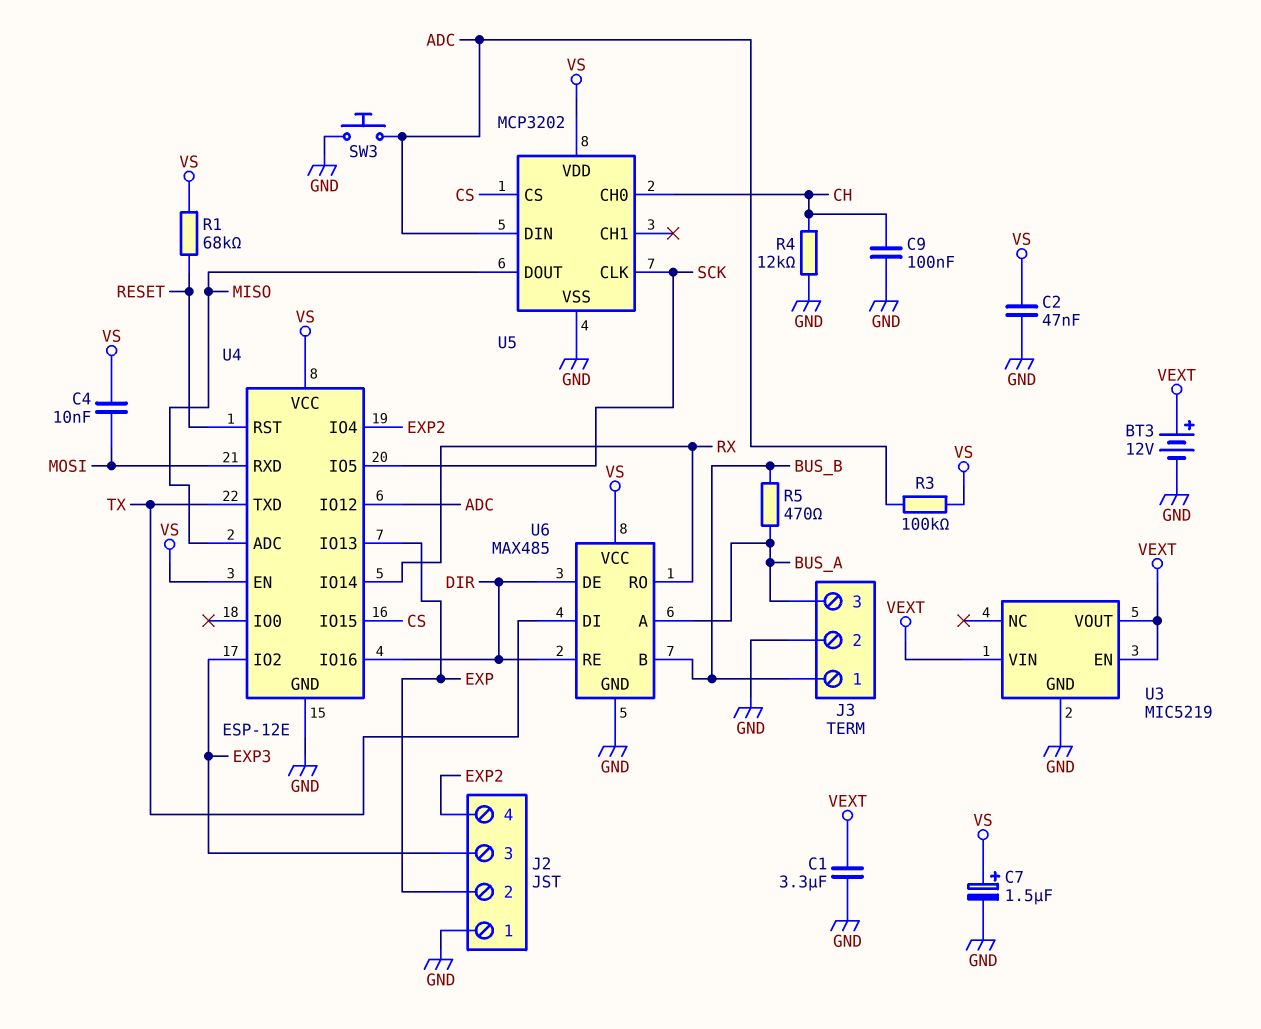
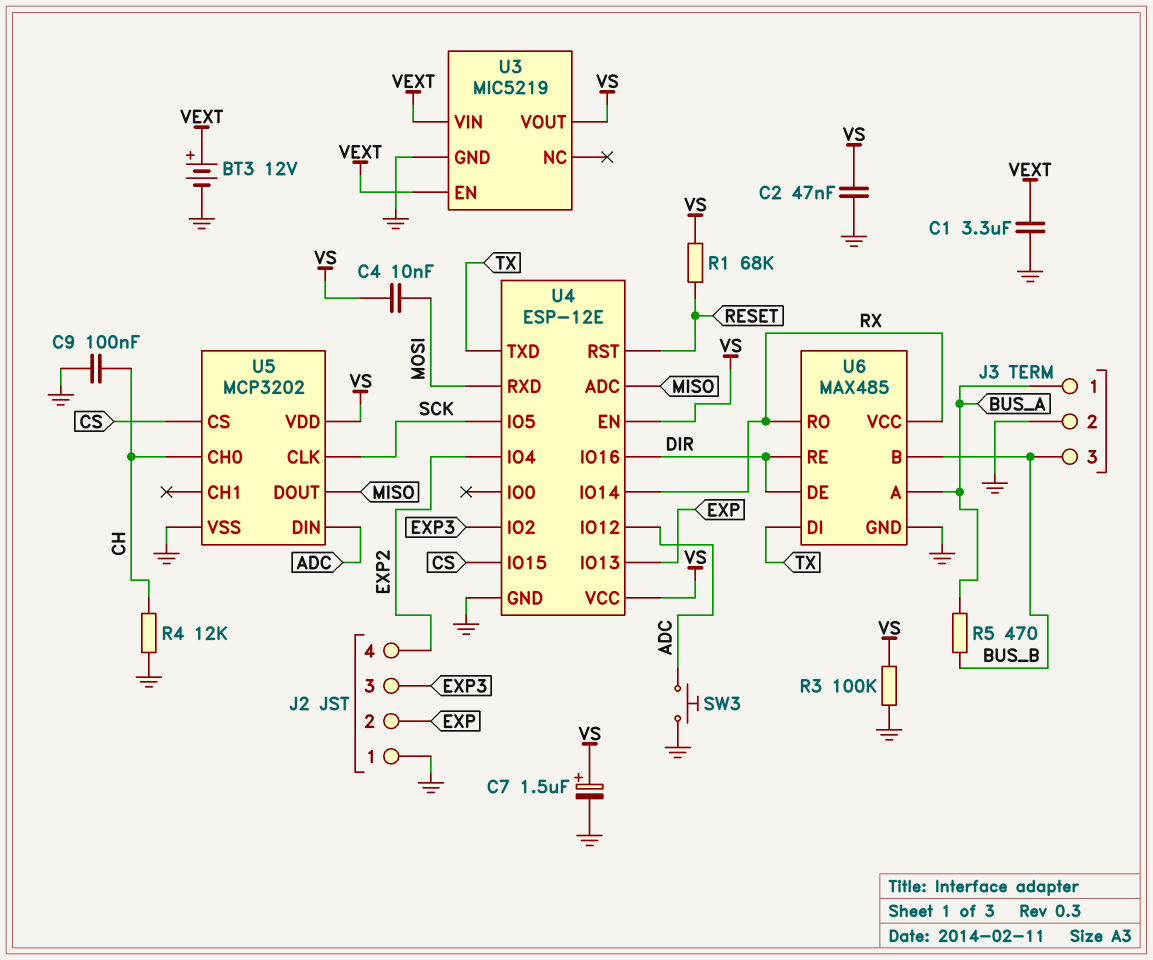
J3 pin 1: BUS_B -> BUS_A
J3 pin 3: BUS_A -> BUS_B
R3: 100k (ADC, VS) -> 100k (GND, VS)
U3 pin VOUT: VEXT -> VS
U6 pin VCC: VS -> RX

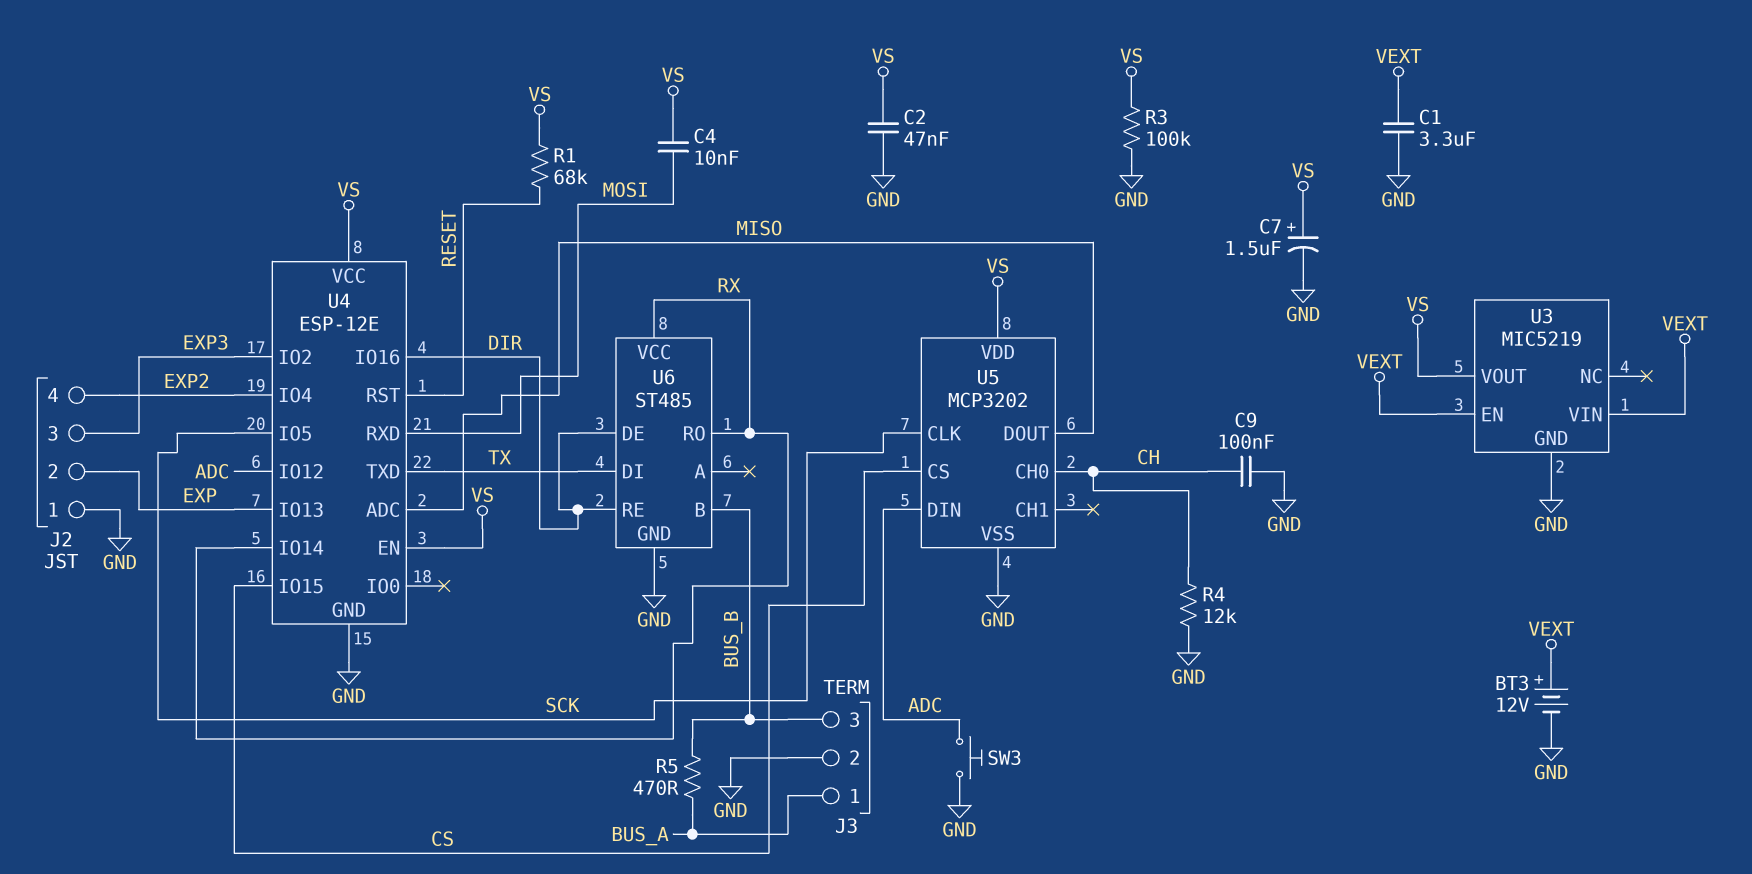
U6: MAX485 -> ST485
U6 pin A: BUS_A -> none

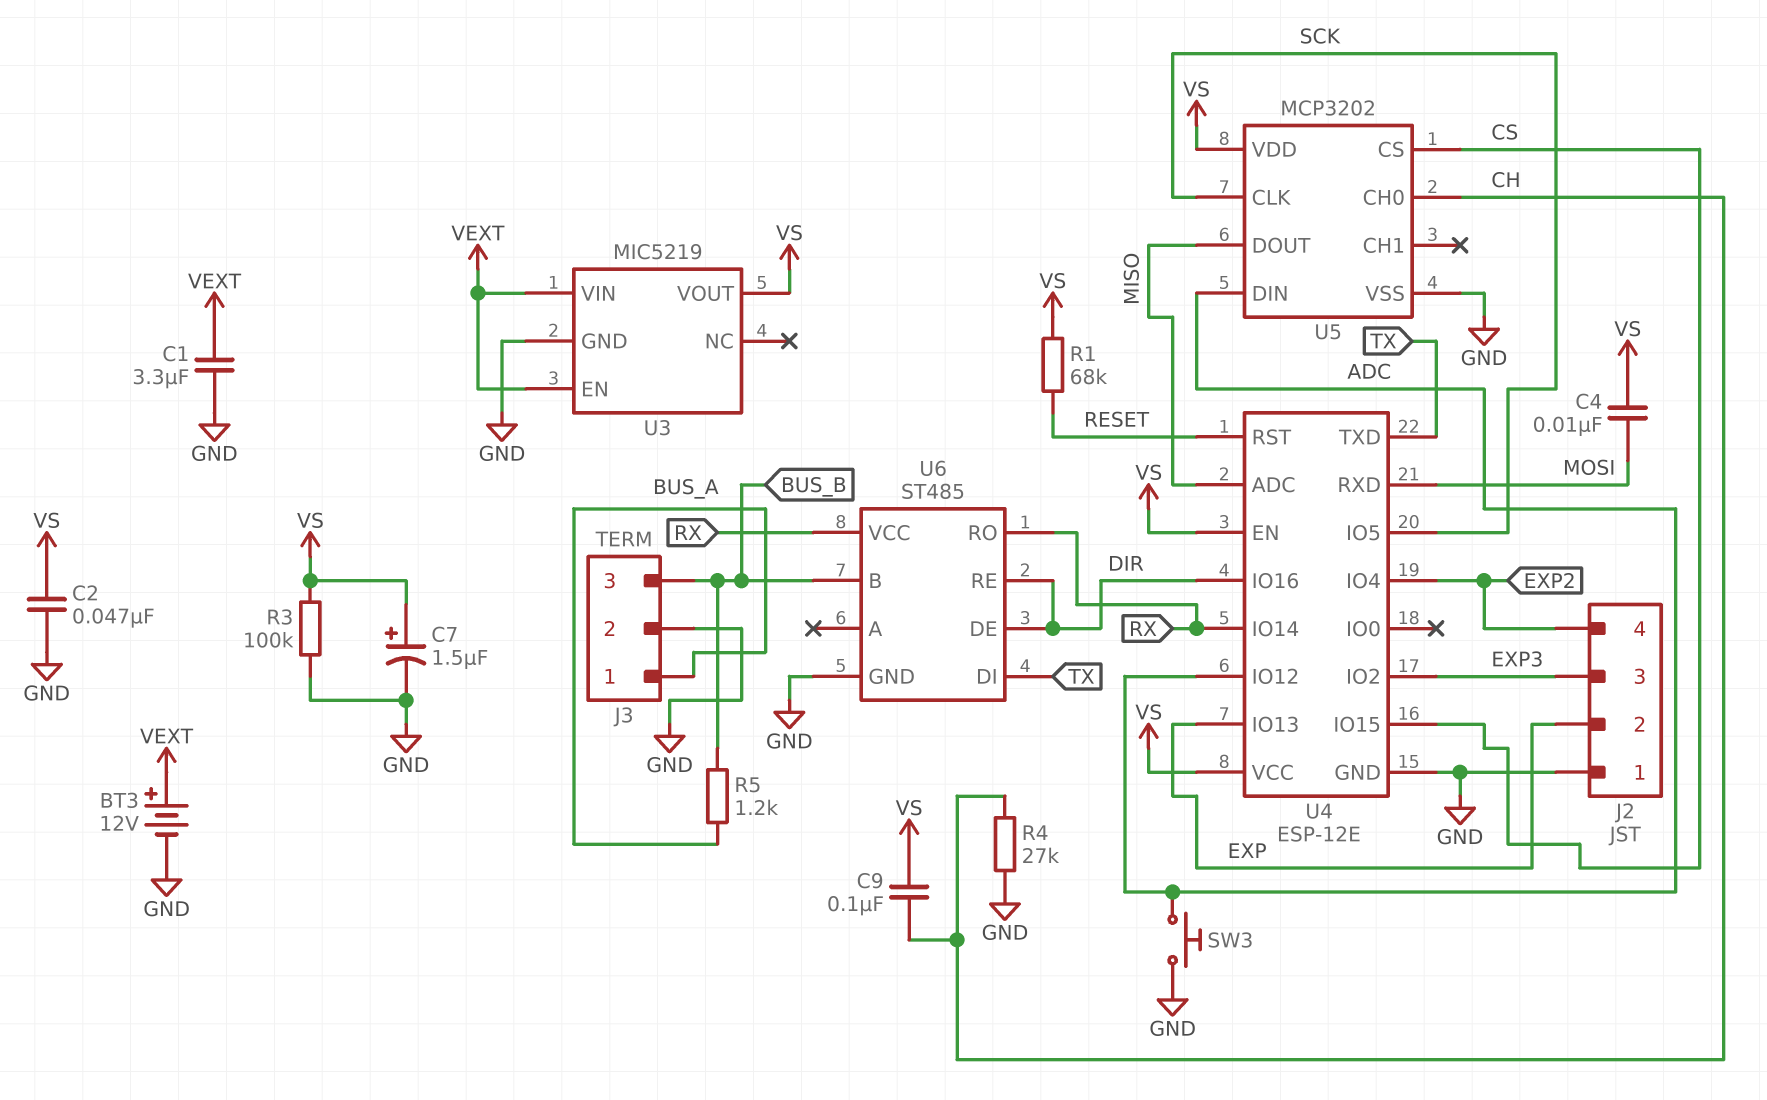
C9: 100nF (CH, GND) -> 100nF (CH, VS)
R4: 12k (CH, GND) -> 27k (CH, GND)
R5: 470 (BUS_A, BUS_B) -> 1.2k (BUS_A, BUS_B)

